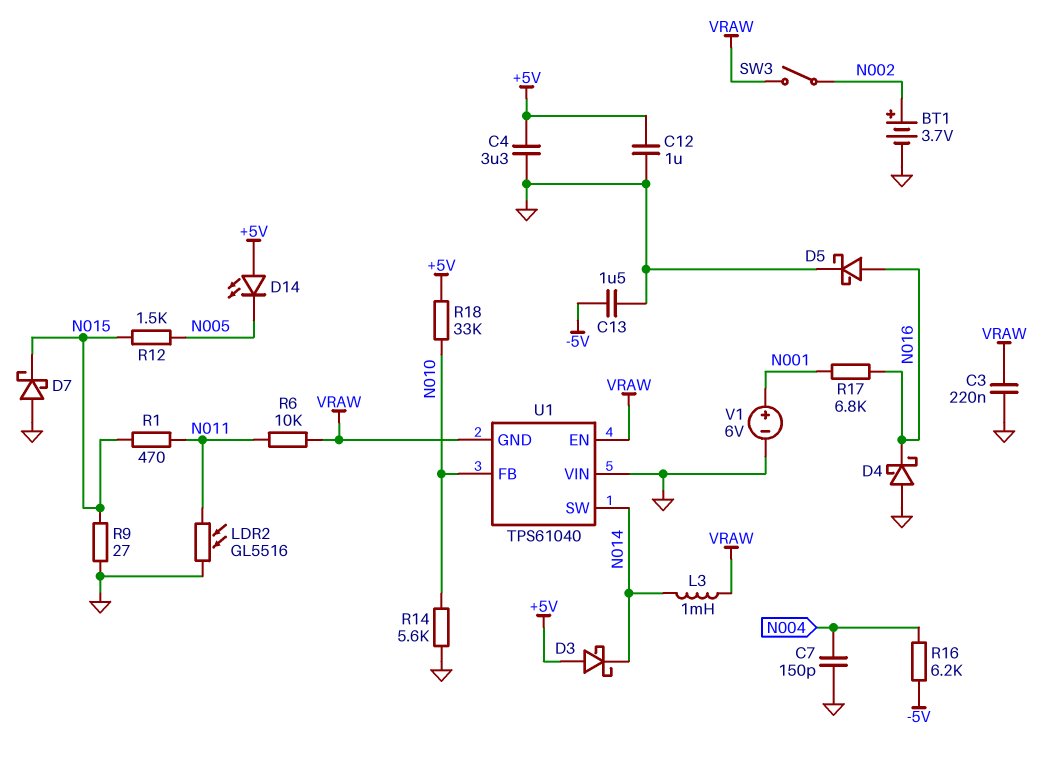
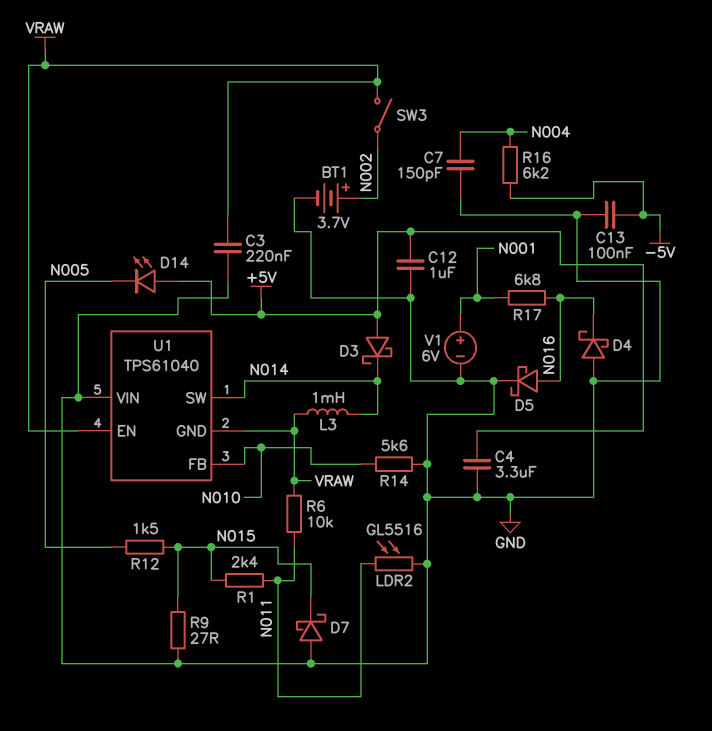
C13: 1.5uF (-5V, GND) -> 100nF (-5V, GND)
R1: 470 (N011, N015) -> 2.4k (N011, N015)
R18: 33k (+5V, N010) -> none

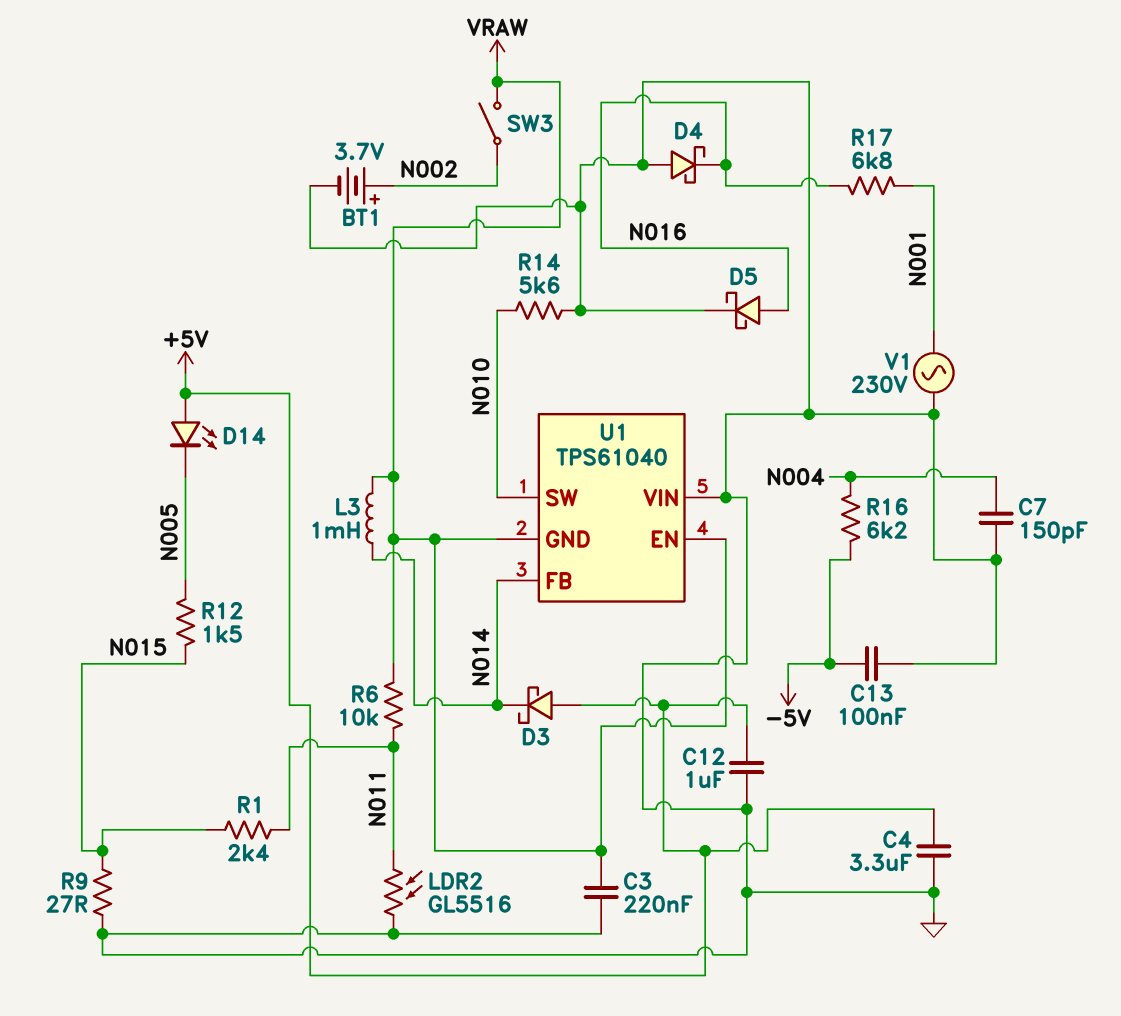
D7: schottky (A GND, K N015) -> none
U1 pin FB: N010 -> N014
U1 pin SW: N014 -> N010
V1: 6V (plus N001, minus GND) -> AC 230V (GND, N001)

